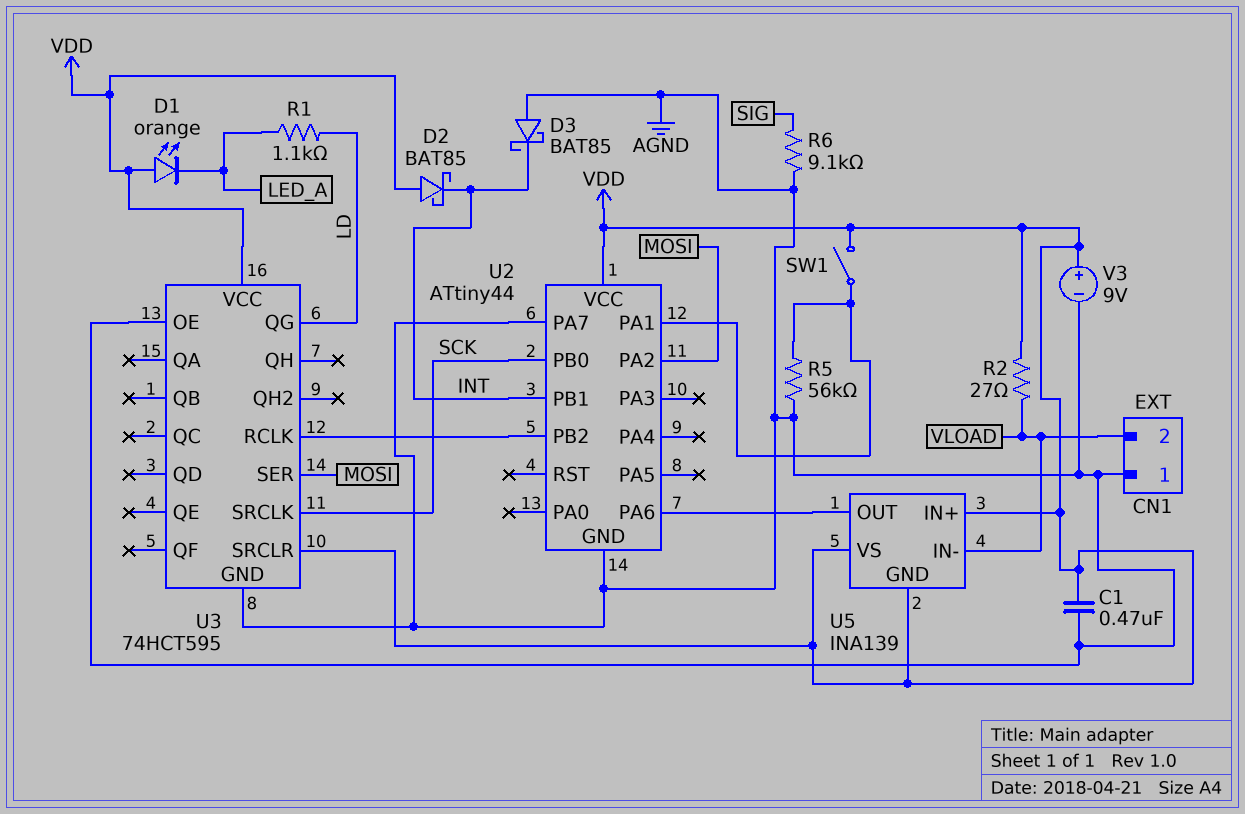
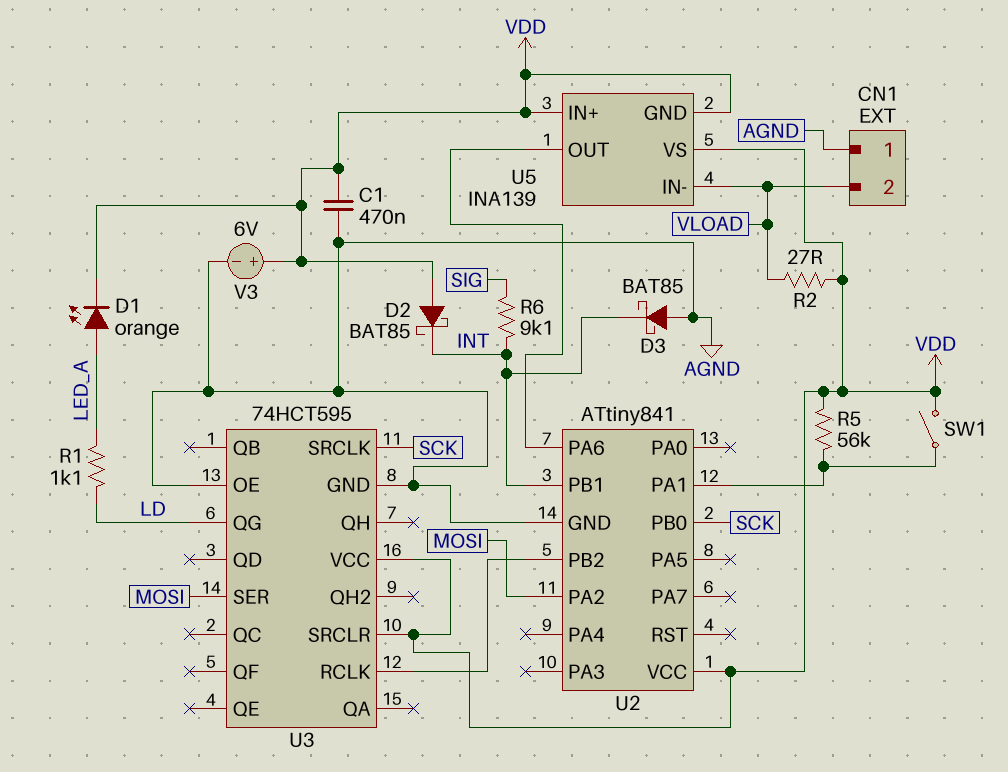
D1: LED orange (A VDD, K LED_A) -> LED orange (A LED_A, K VDD)
R5: 56k (AGND, U2/PA1) -> 56k (U2/PA1, VDD)
R6: 9.1k (AGND, SIG) -> 9.1k (INT, SIG)
U2: ATtiny44 -> ATtiny841
U2 pin PA7: AGND -> none
V3: 9V (plus VDD, minus AGND) -> 6V (plus VDD, minus AGND)

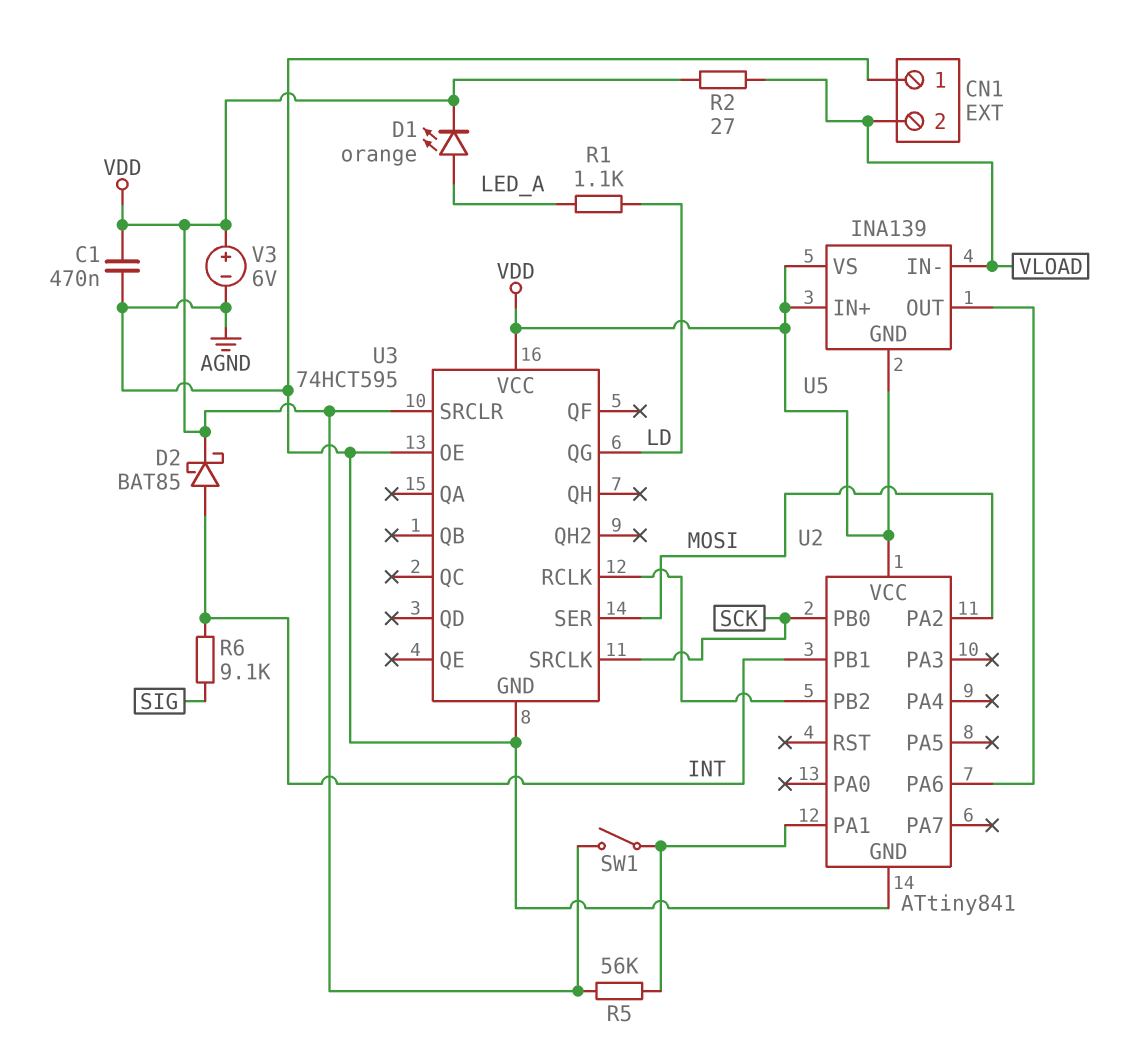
D2: schottky BAT85 (A VDD, K INT) -> schottky BAT85 (A INT, K VDD)
D3: schottky BAT85 (A AGND, K INT) -> none

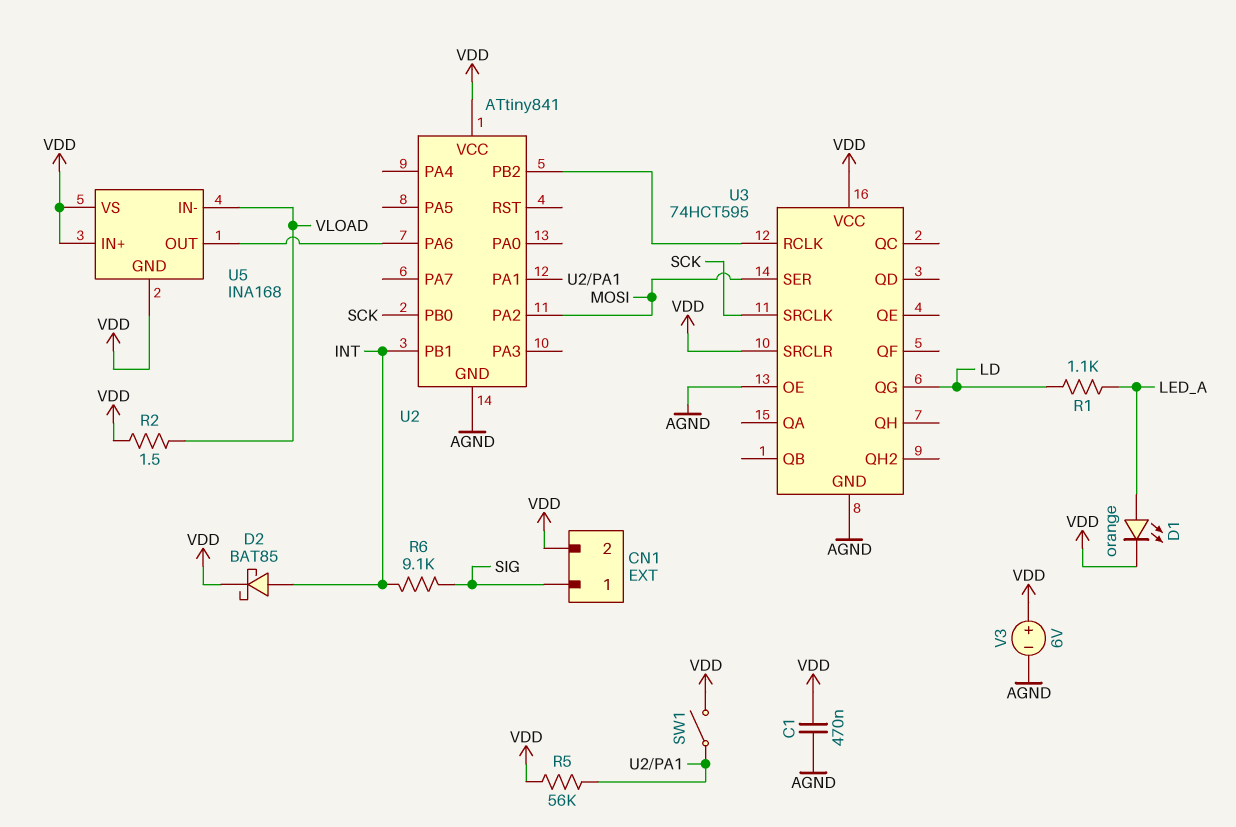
CN1 pin 1: AGND -> SIG
CN1 pin 2: VLOAD -> VDD
R2: 27 (VDD, VLOAD) -> 1.5 (VDD, VLOAD)
U5: INA139 -> INA168

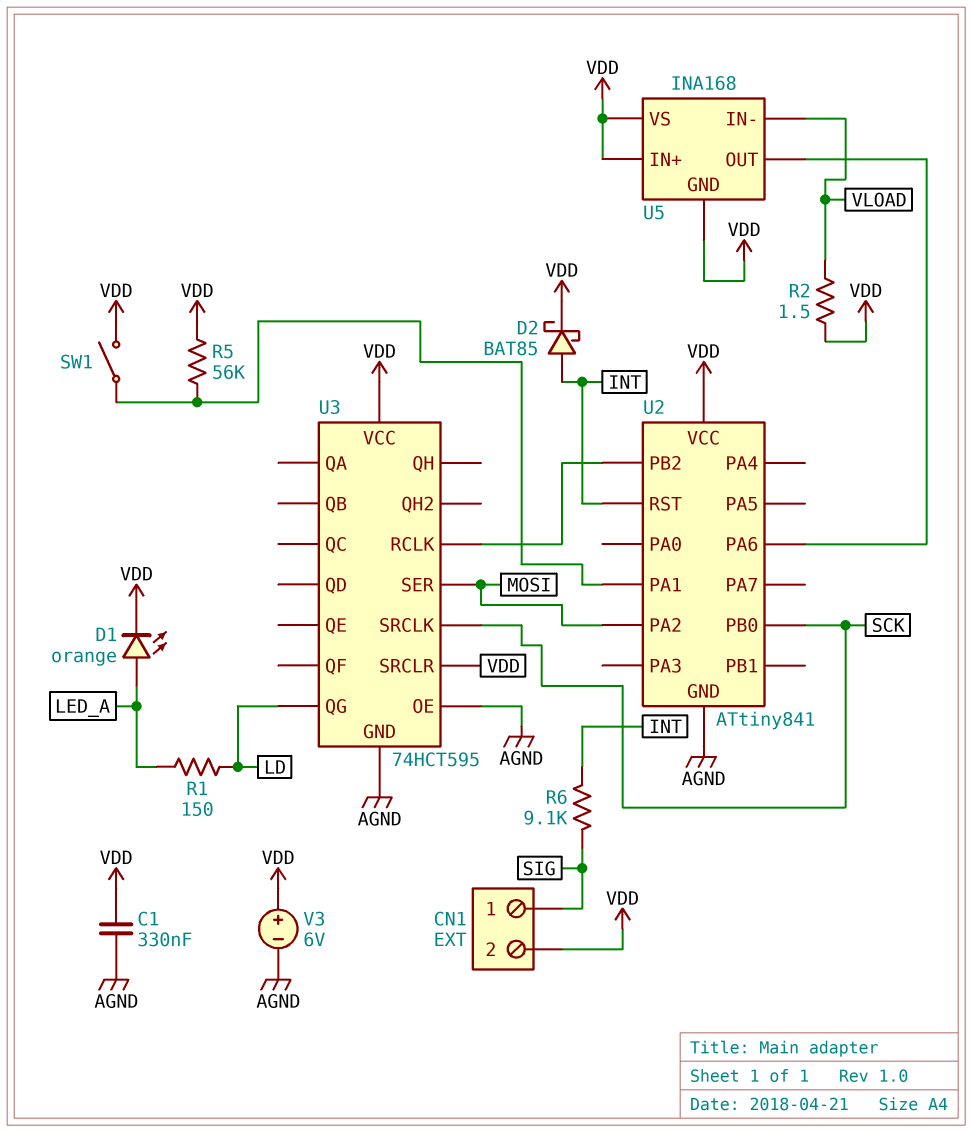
C1: 470nF (AGND, VDD) -> 330nF (AGND, VDD)
R1: 1.1k (LD, LED_A) -> 150 (LD, LED_A)
U2 pin PB1: INT -> none
U2 pin RST: none -> INT

